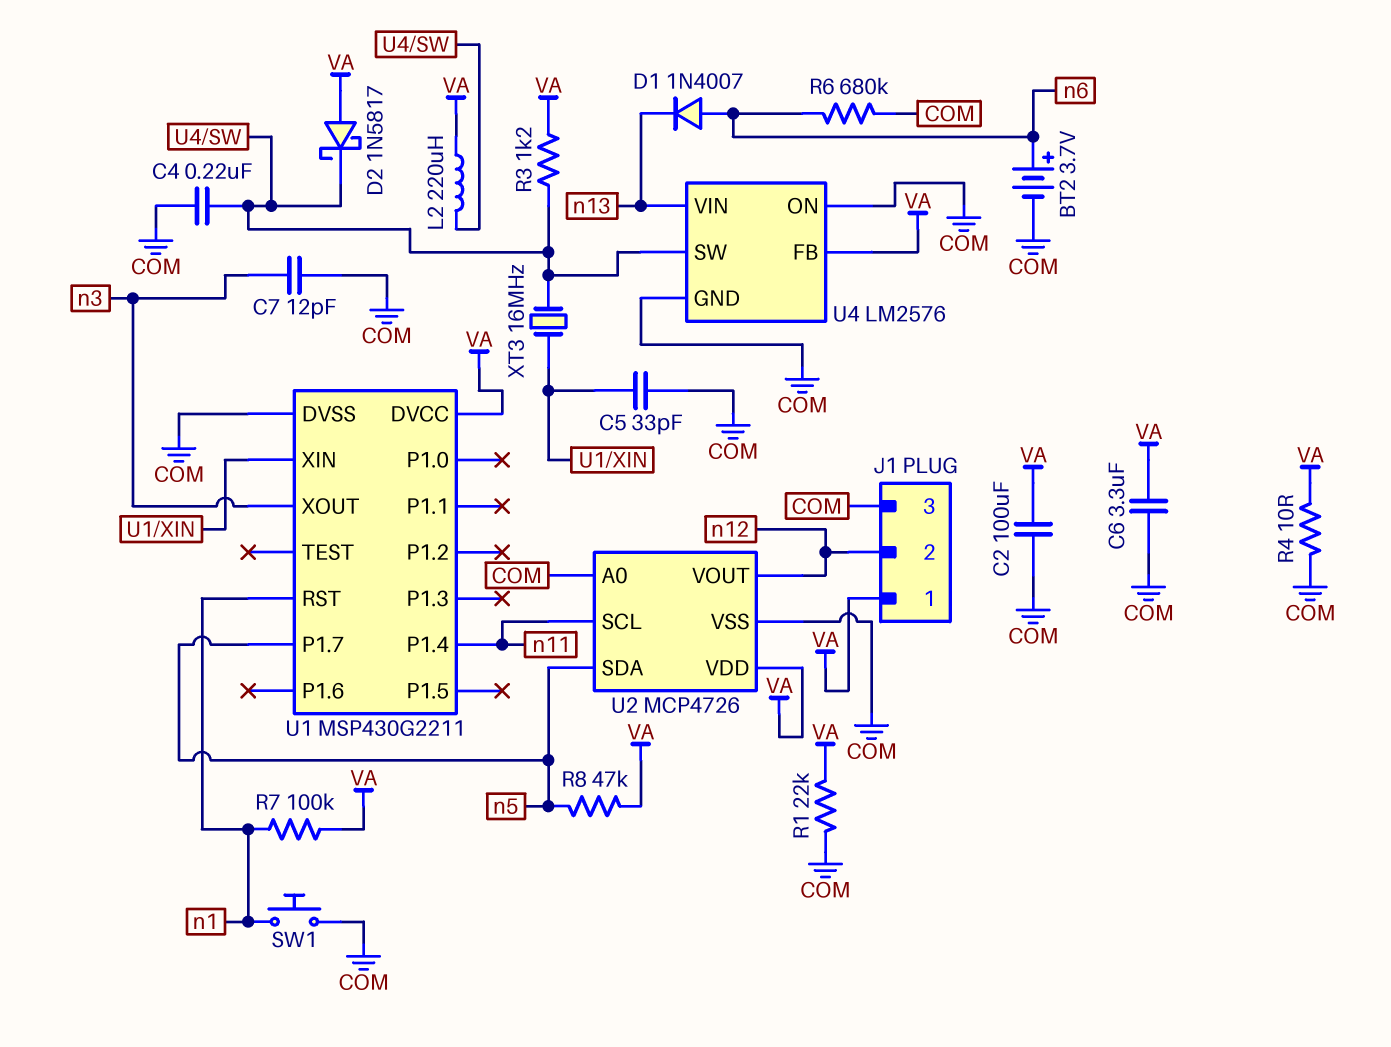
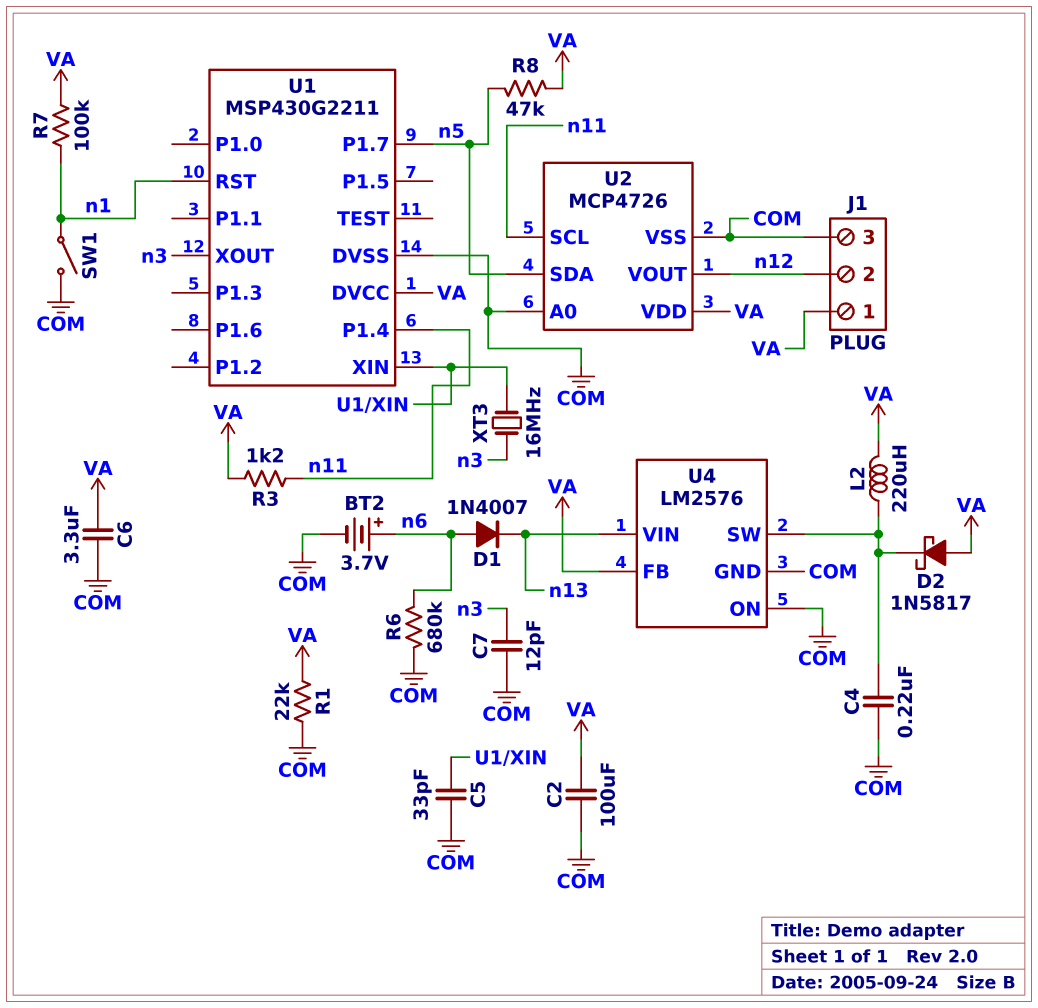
R3: 1.2k (U4/SW, VA) -> 1.2k (VA, n11)
R4: 10 (COM, VA) -> none
SW1: button (COM, n1) -> switch (COM, n1)
XT3: 16MHz (U1/XIN, U4/SW) -> 16MHz (U1/XIN, n3)

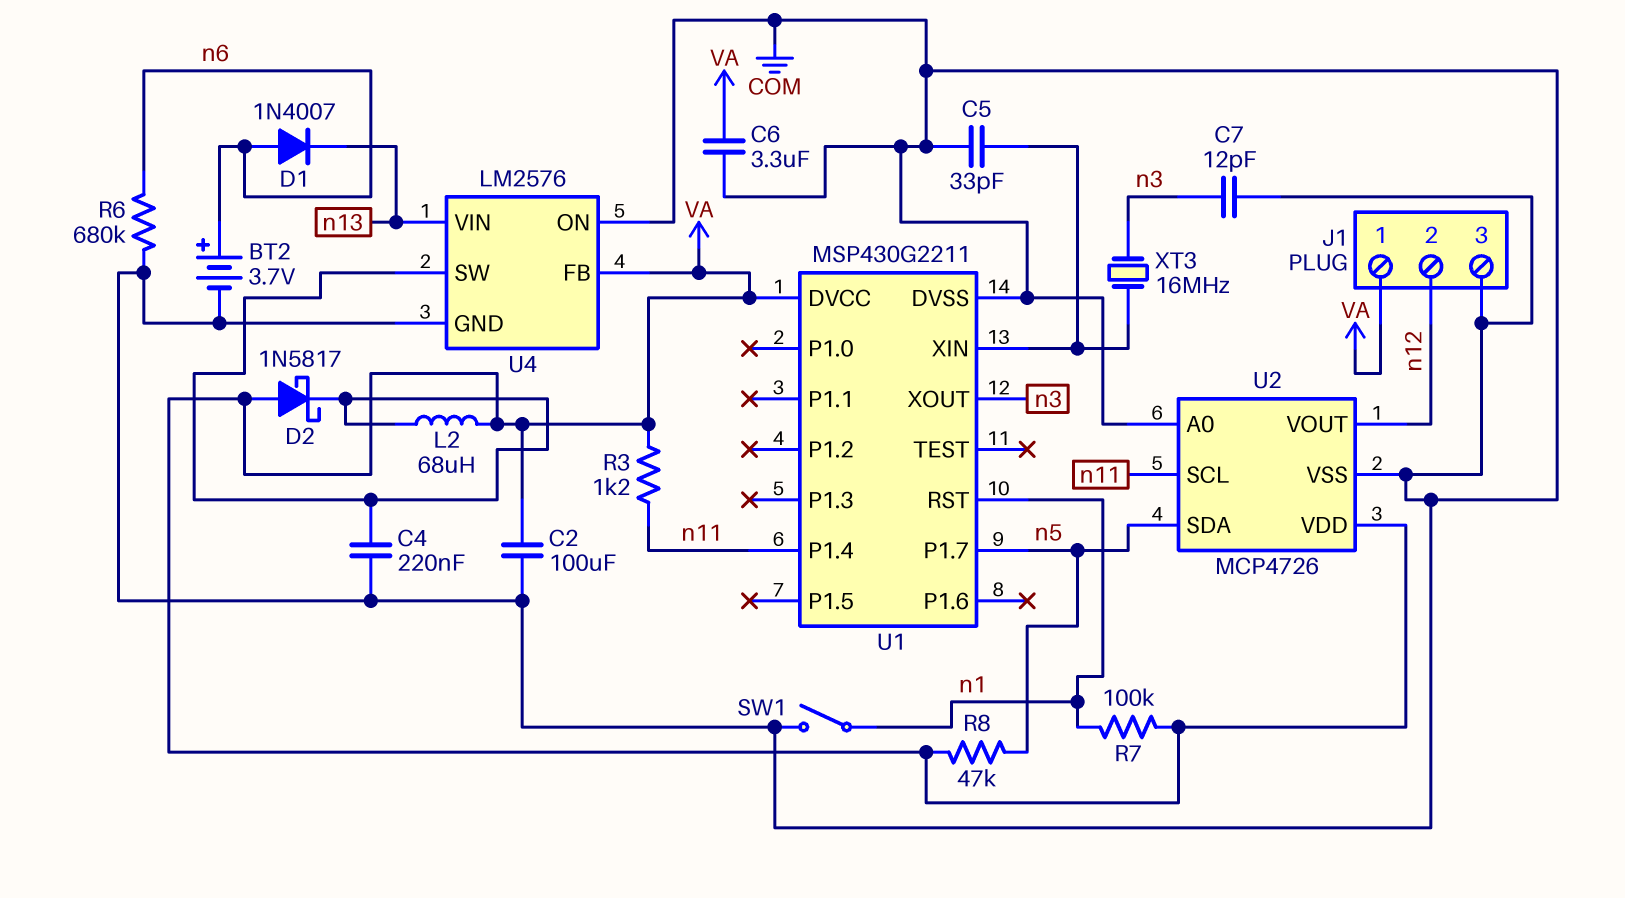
L2: 220uH (U4/SW, VA) -> 68uH (U4/SW, VA)
R1: 22k (COM, VA) -> none

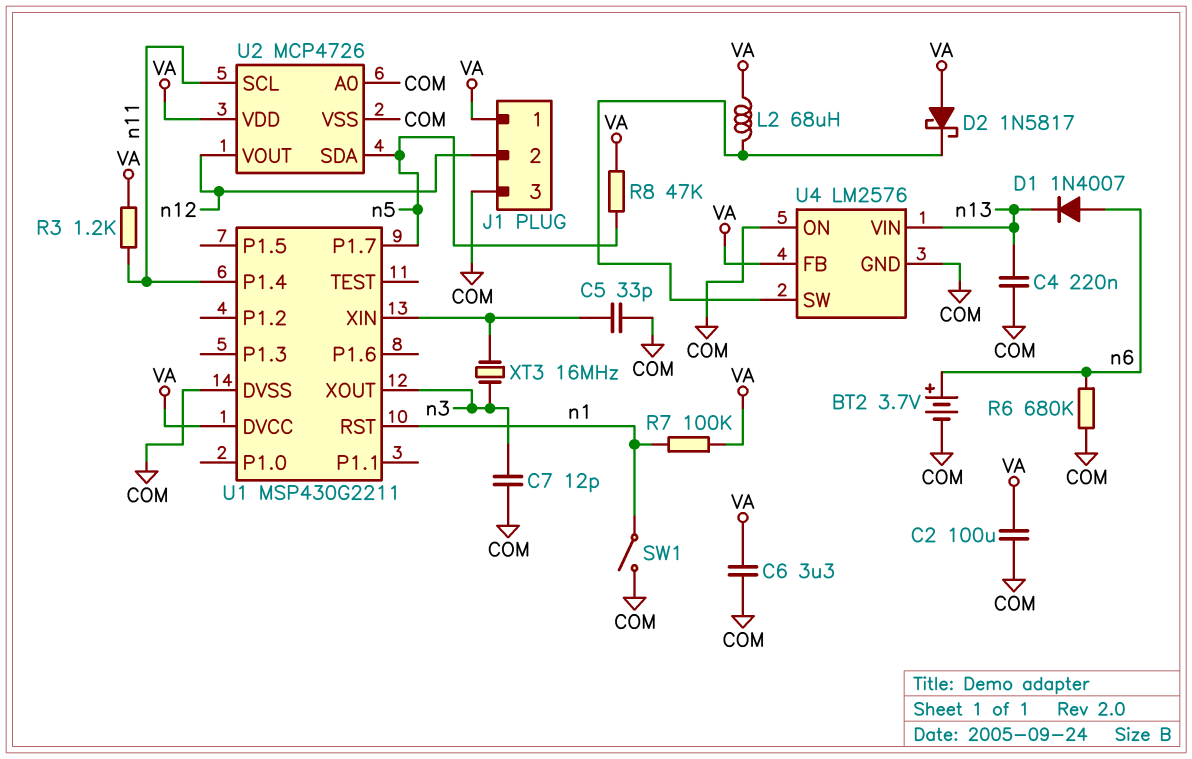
C4: 220nF (COM, U4/SW) -> 220nF (COM, n13)

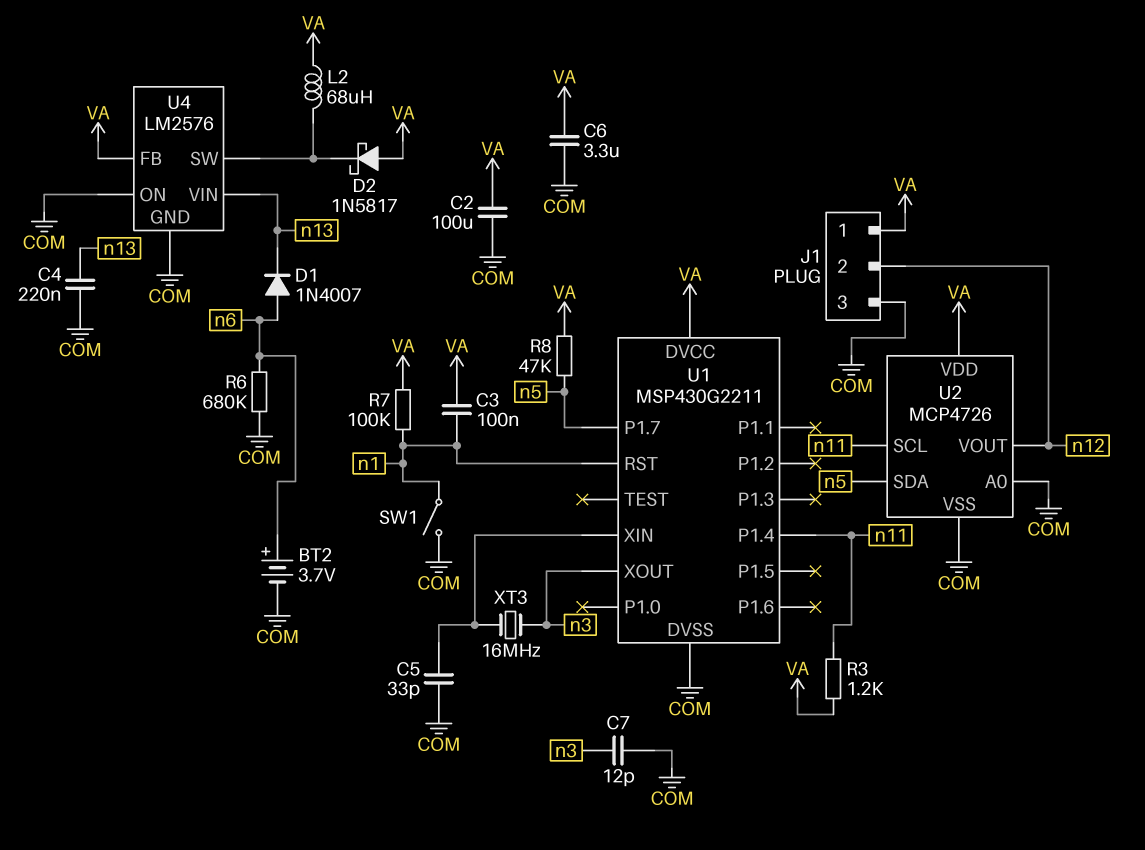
C3: none -> 100nF (VA, n1)

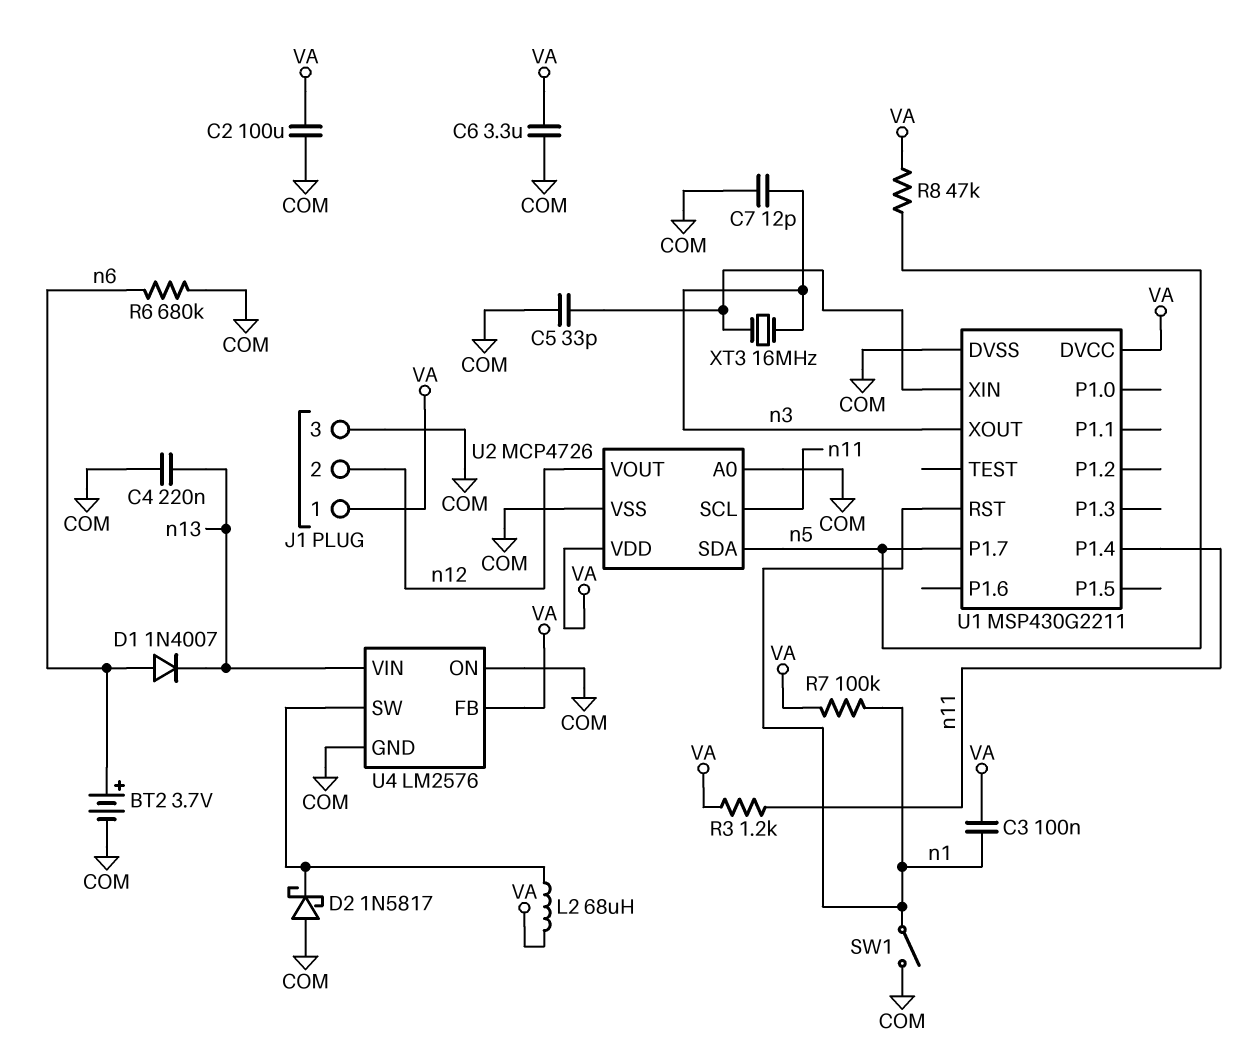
D2: schottky 1N5817 (A VA, K U4/SW) -> schottky 1N5817 (A COM, K U4/SW)

